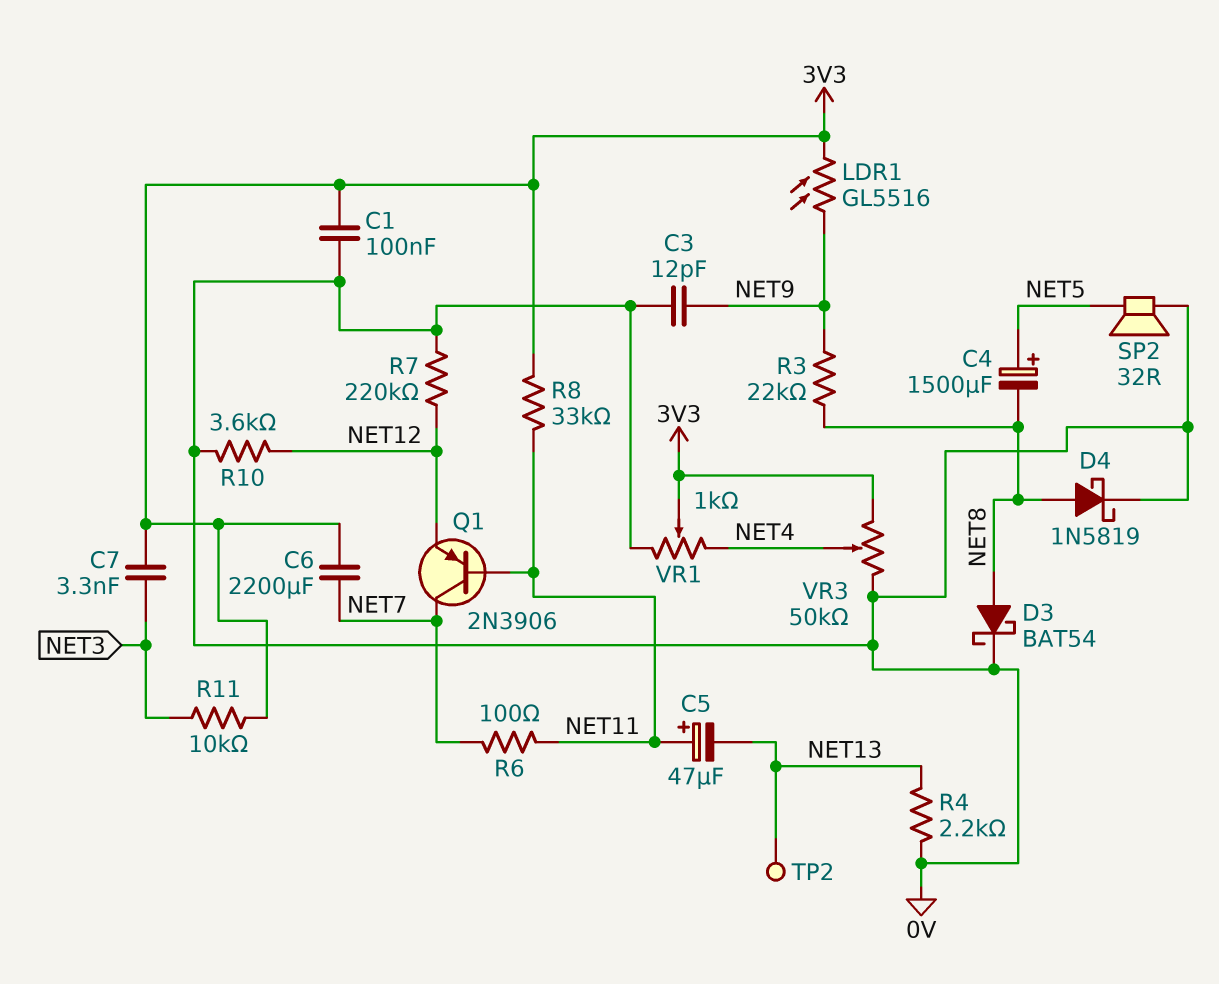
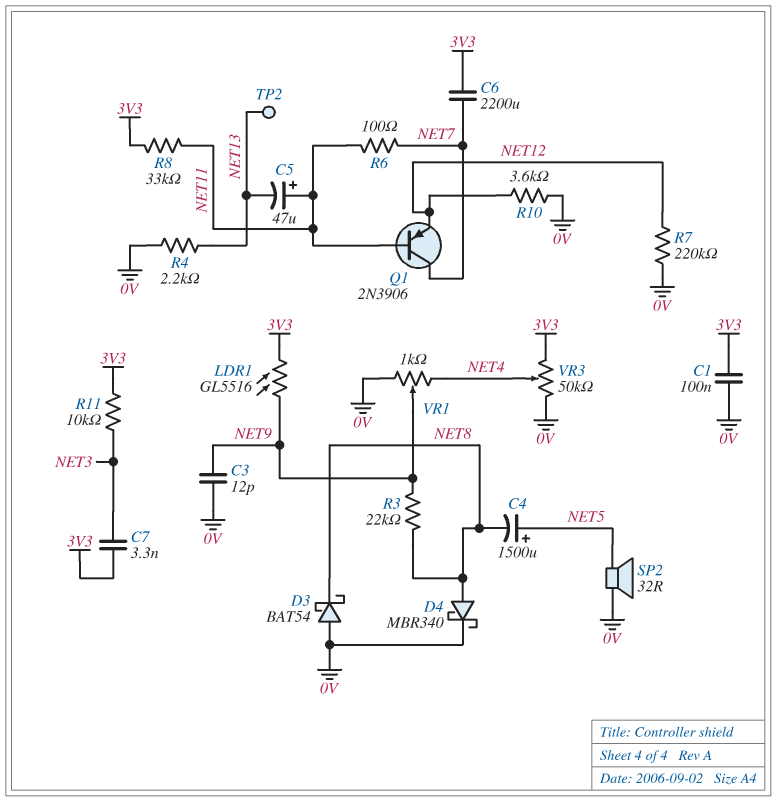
D3: schottky BAT54 (A NET8, K 0V) -> schottky BAT54 (A 0V, K NET8)
D4: schottky 1N5819 (A NET8, K 0V) -> schottky MBR340 (A NET8, K 0V)
VR1: 1k (0V, NET4, wiper 3V3) -> 1k (0V, NET4, wiper NET9)

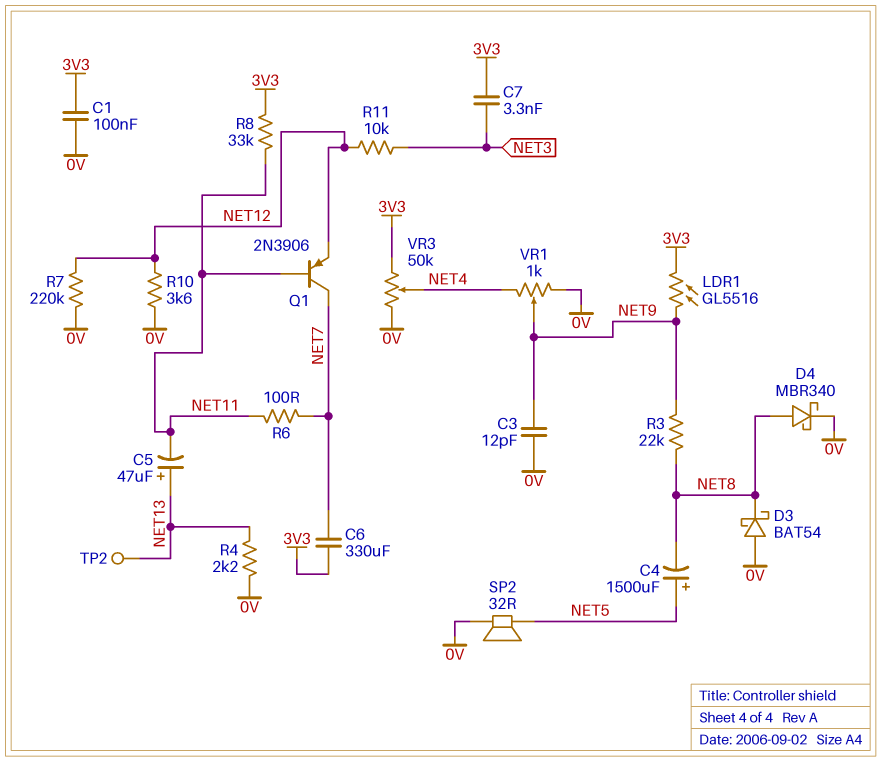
C5: 47uF (plus NET11, minus NET13) -> 47uF (plus NET13, minus NET11)
C6: 2200uF (3V3, NET7) -> 330uF (3V3, NET7)
R11: 10k (3V3, NET3) -> 10k (NET3, NET12)

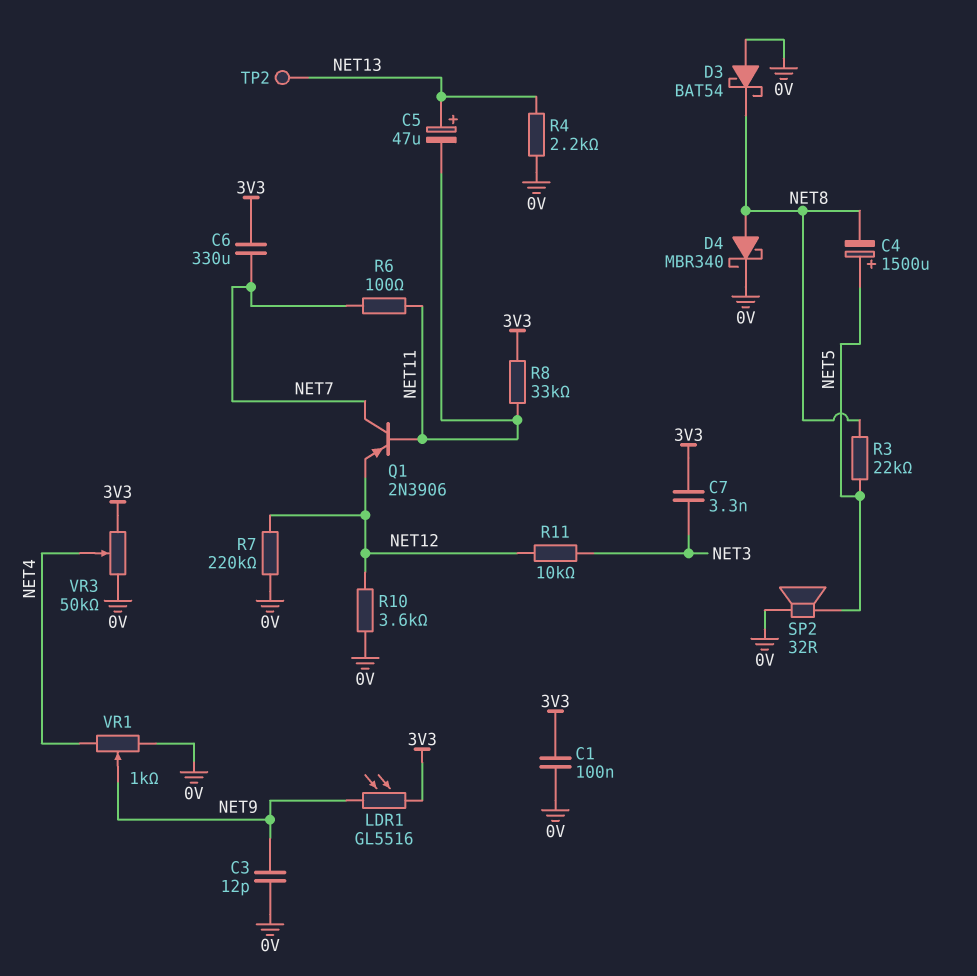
R3: 22k (NET8, NET9) -> 22k (NET5, NET8)

